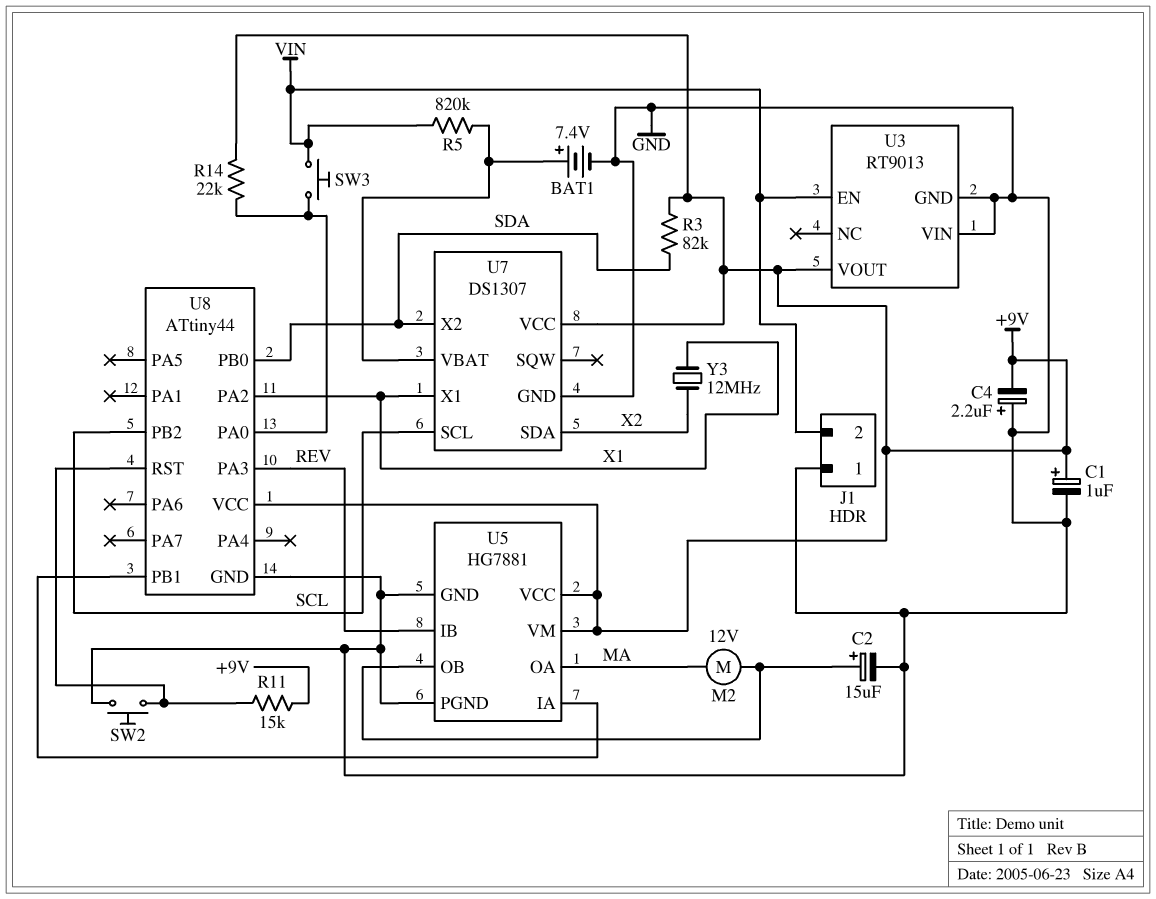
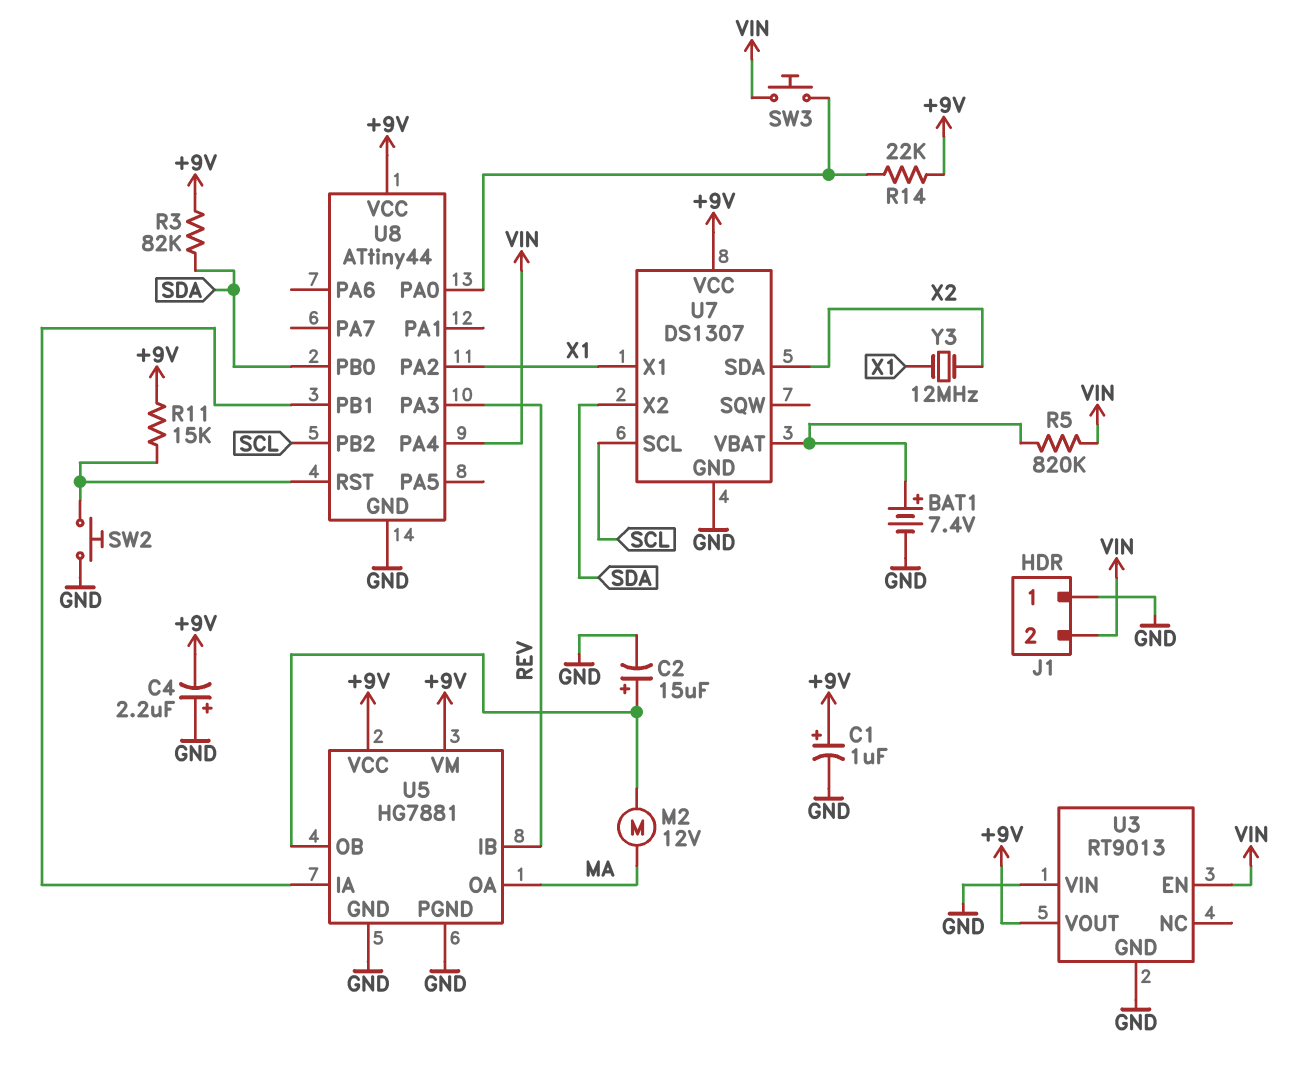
U8 pin PA4: none -> VIN

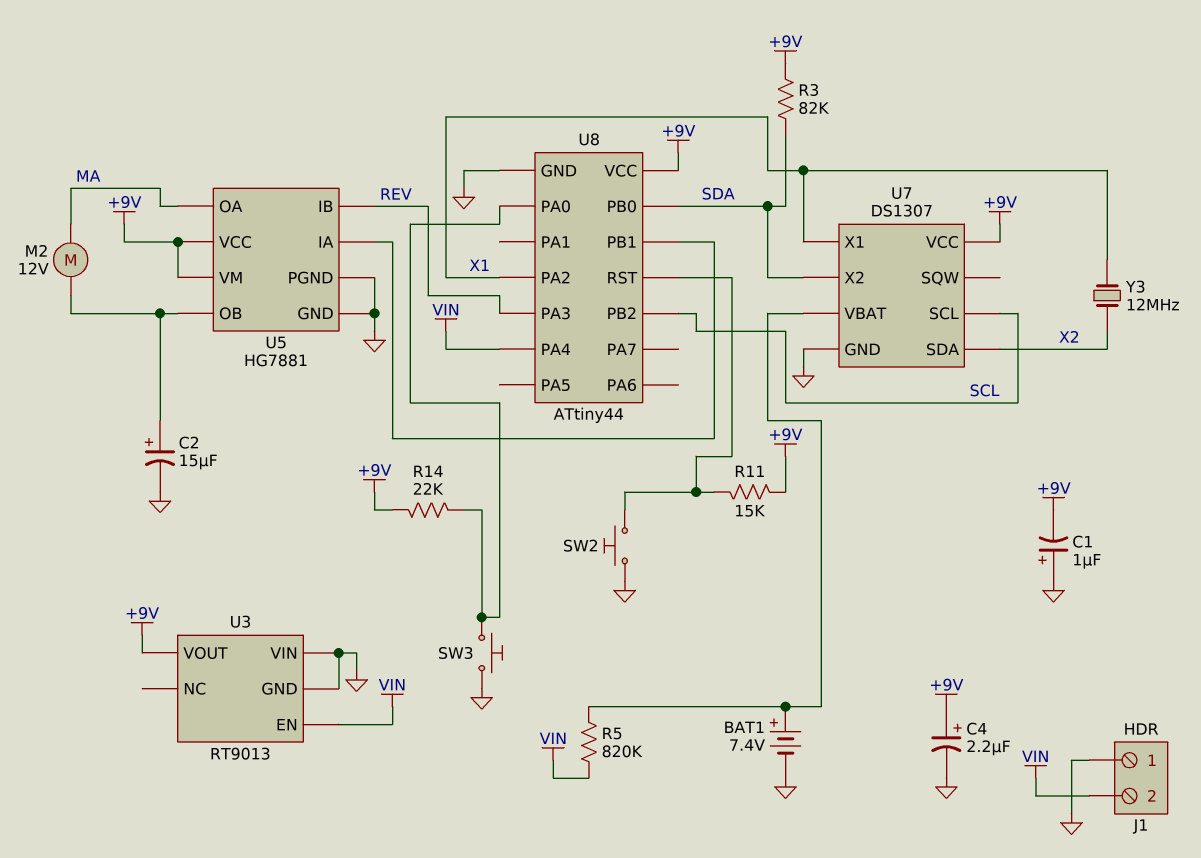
C1: 1uF (plus +9V, minus GND) -> 1uF (plus GND, minus +9V)
C4: 2.2uF (plus GND, minus +9V) -> 2.2uF (plus +9V, minus GND)
SW3: button (U8/PA0, VIN) -> button (GND, U8/PA0)

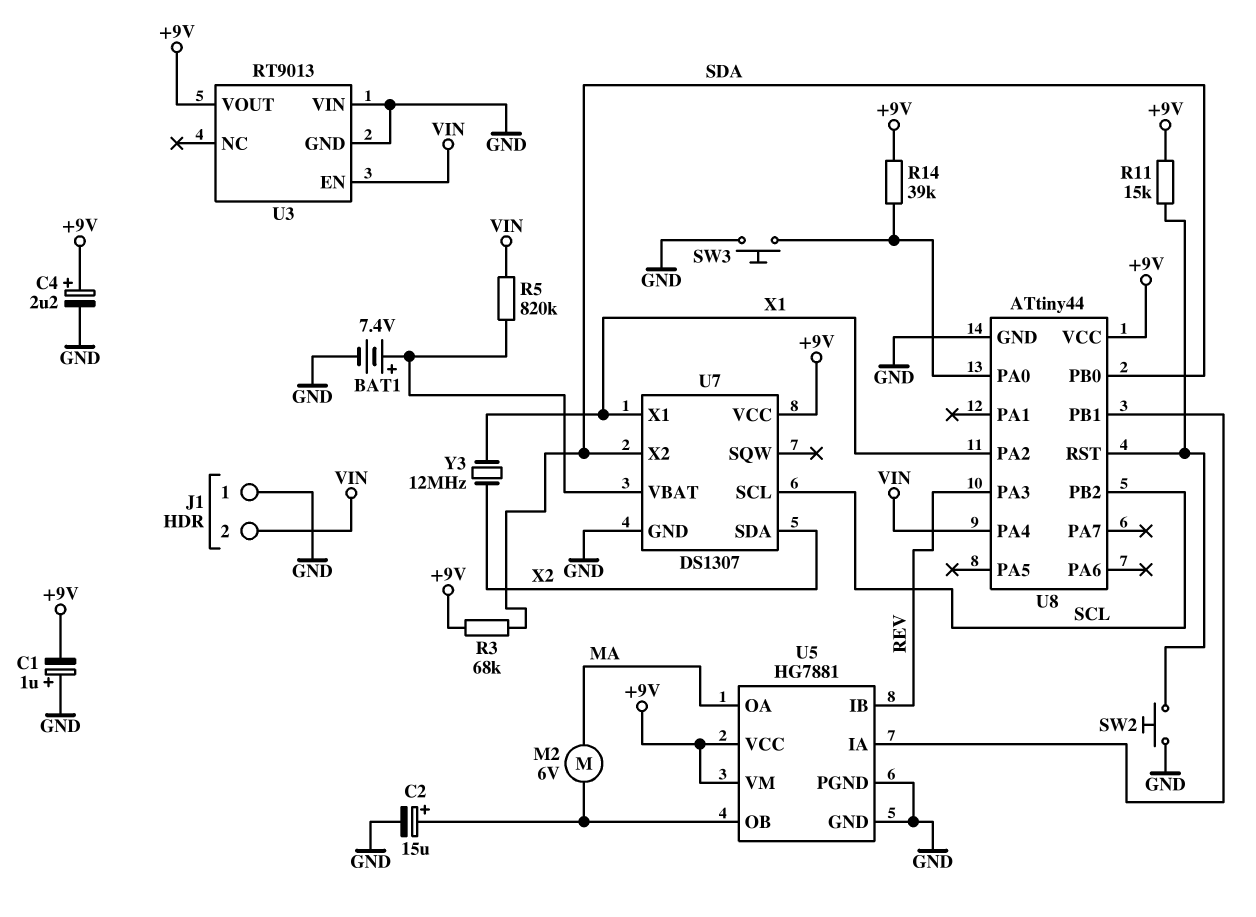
M2: motor 12V (MA, U5/OB) -> motor 6V (MA, U5/OB)
R3: 82k (+9V, SDA) -> 68k (+9V, SDA)
R14: 22k (+9V, U8/PA0) -> 39k (+9V, U8/PA0)

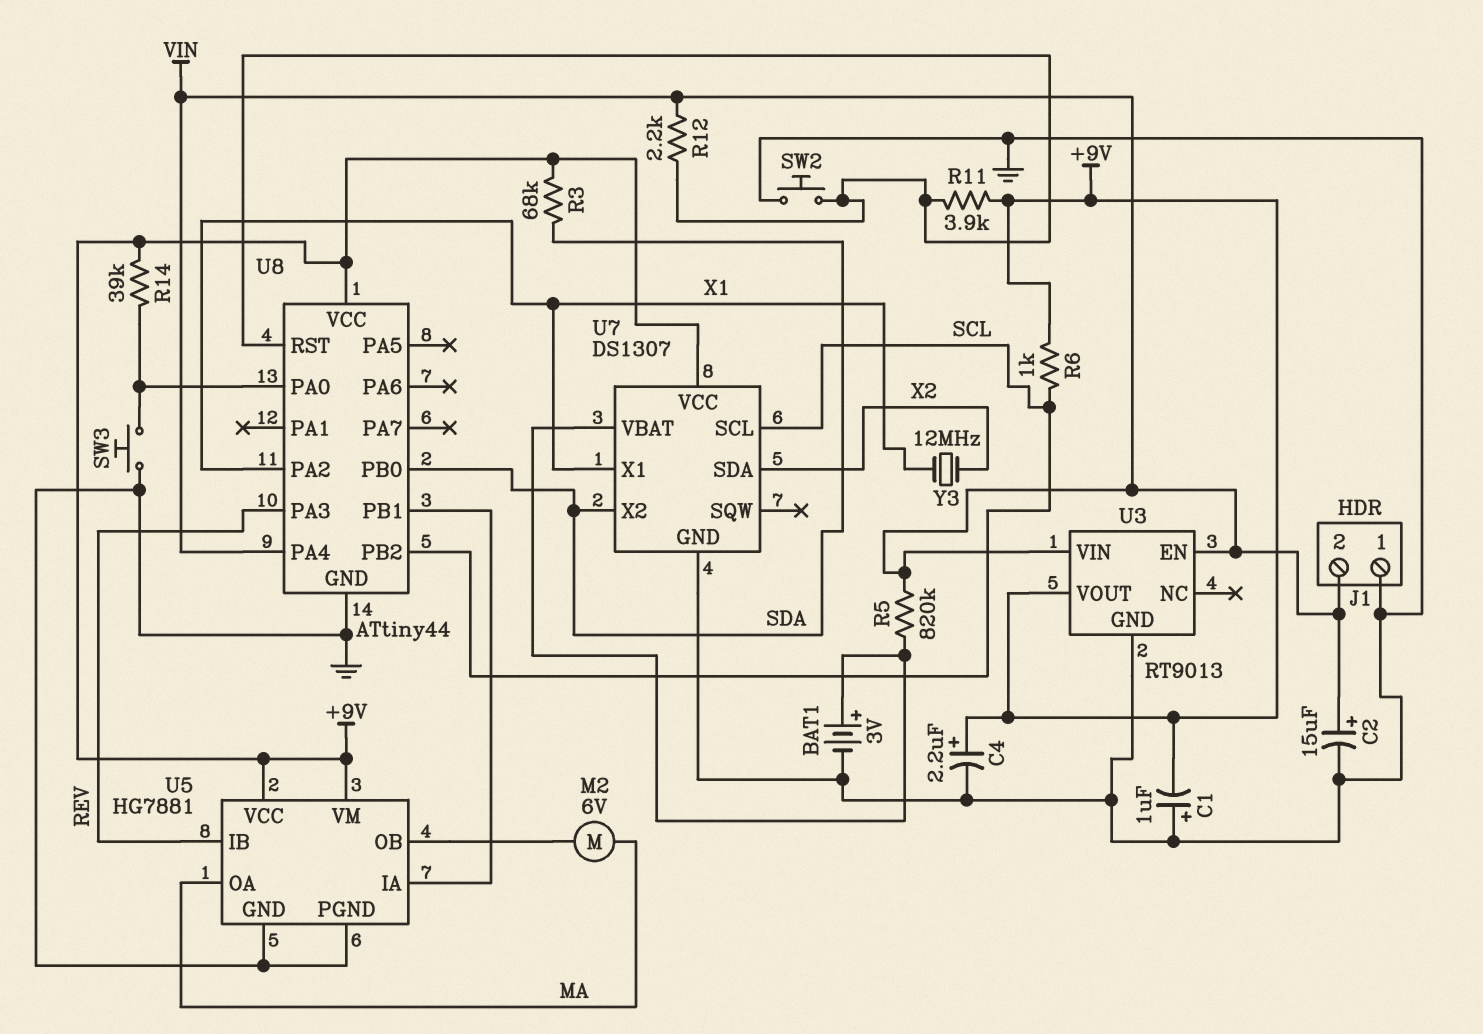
BAT1: 7.4V (plus U7/VBAT, minus GND) -> 3V (plus U7/VBAT, minus GND)
C2: 15uF (plus U5/OB, minus GND) -> 15uF (plus VIN, minus GND)
R6: none -> 1k (+9V, SCL)
R11: 15k (+9V, U8/RST) -> 3.9k (+9V, U8/RST)
R12: none -> 2.2k (U8/RST, VIN)
U3 pin VIN: GND -> VIN

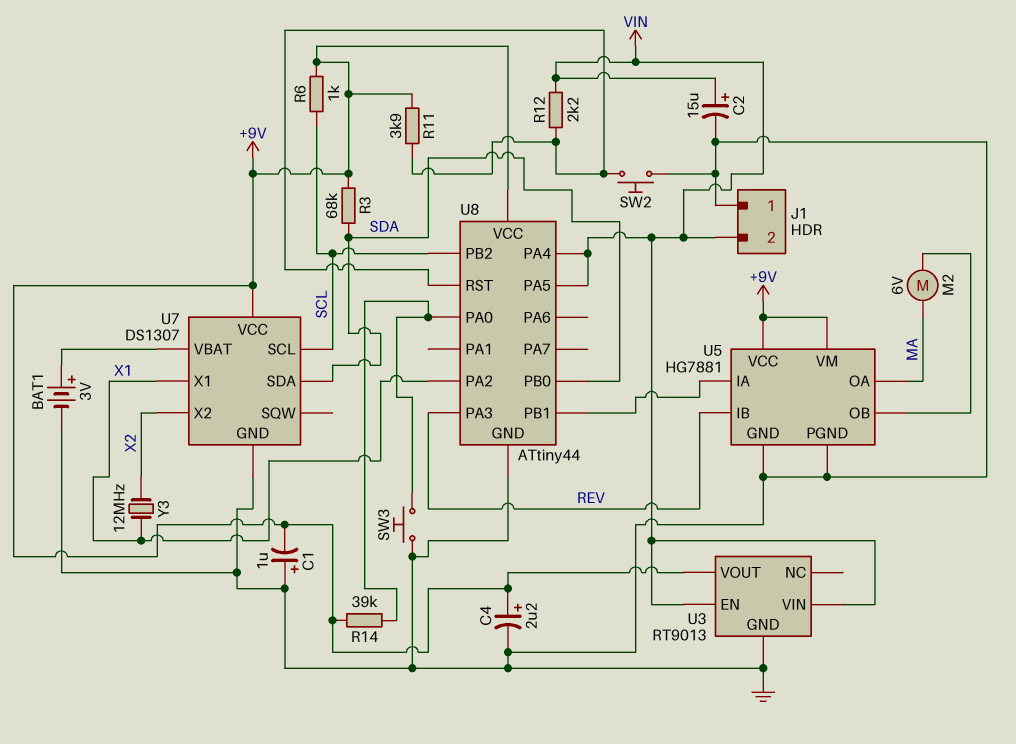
R5: 820k (U7/VBAT, VIN) -> none
U7 pin SDA: X2 -> SDA
U7 pin X2: SDA -> X2
U8 pin PA5: none -> VIN

